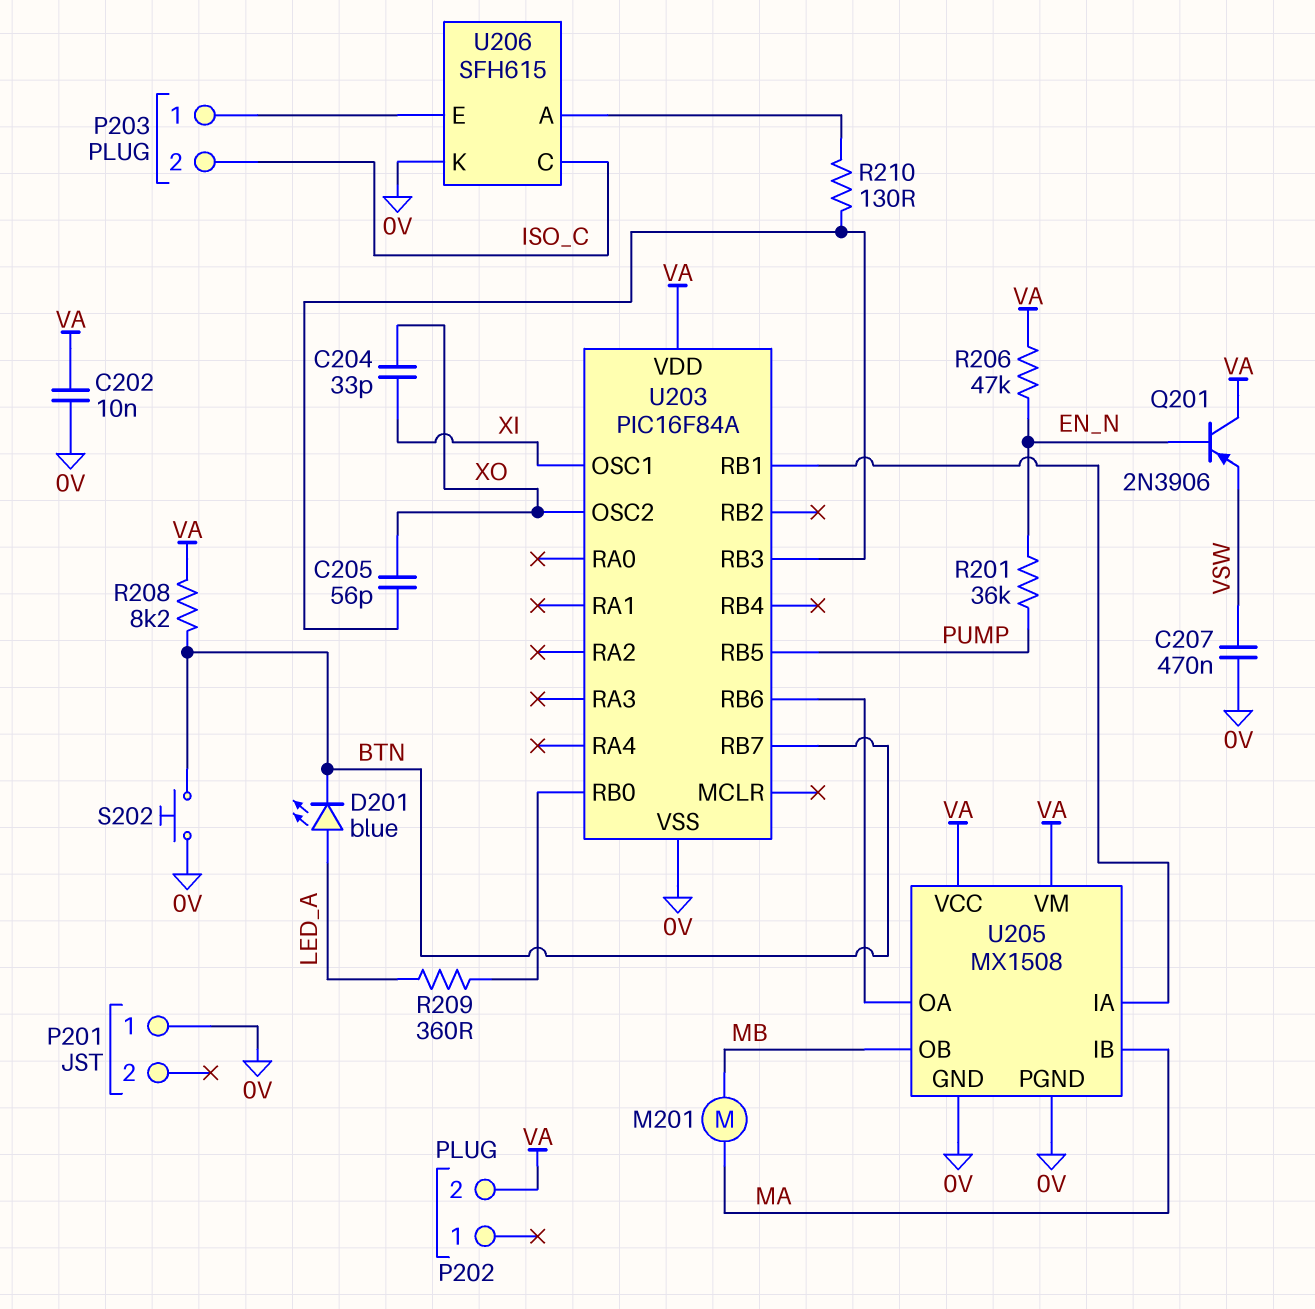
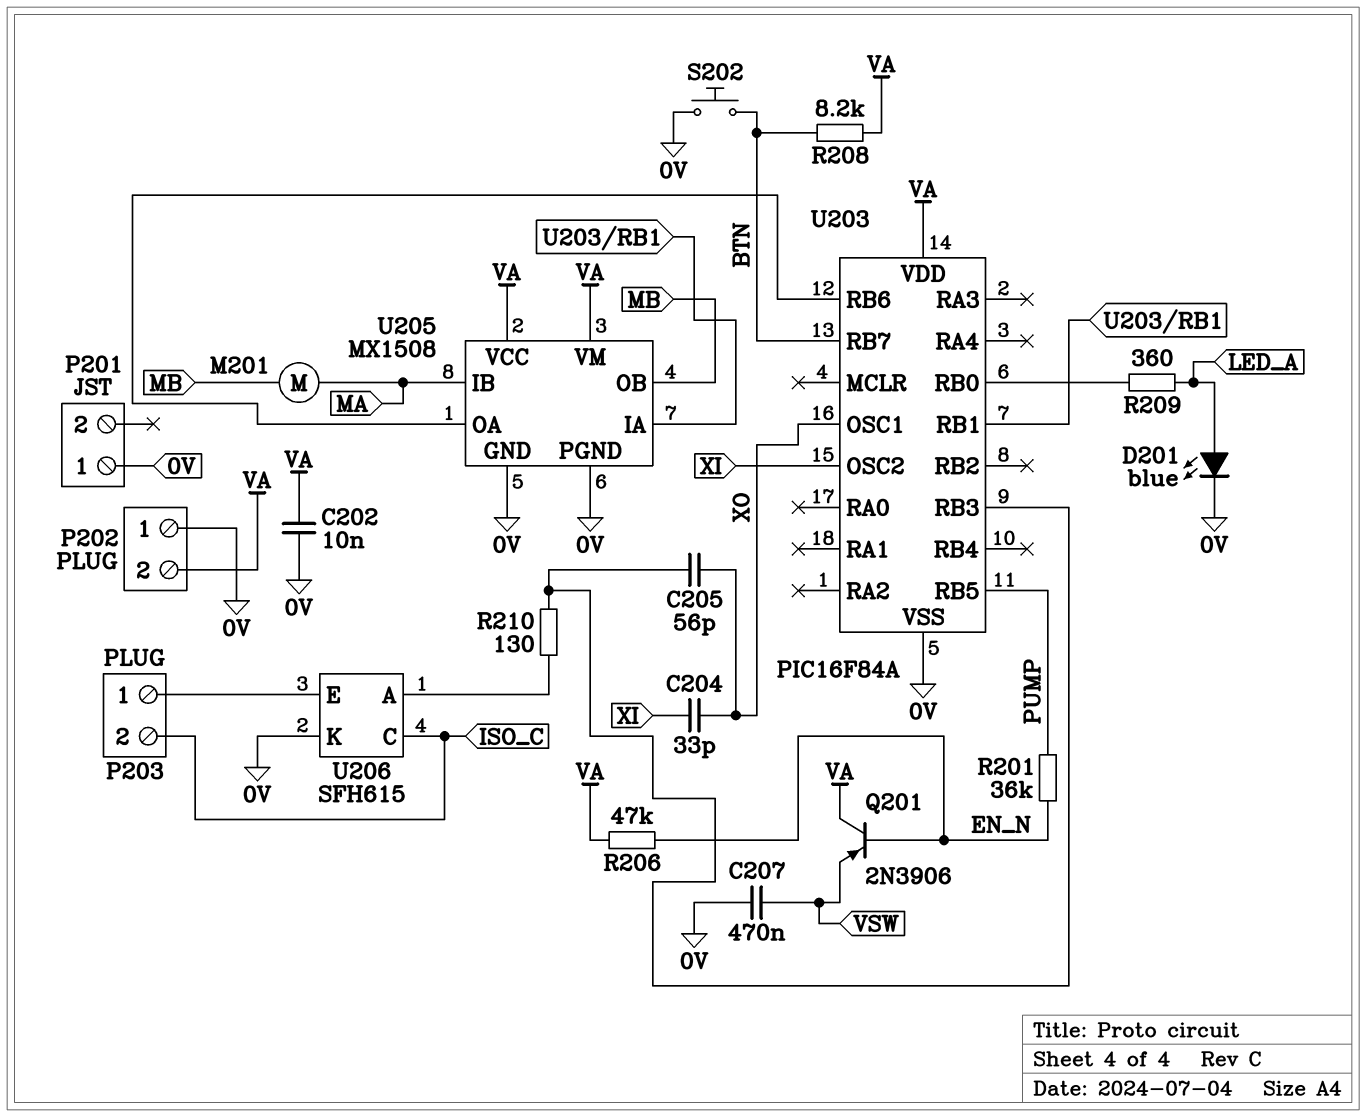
D201: LED blue (A LED_A, K BTN) -> LED blue (A LED_A, K 0V)
P202 pin 1: none -> 0V
U203 pin OSC1: XI -> XO
U203 pin OSC2: XO -> XI

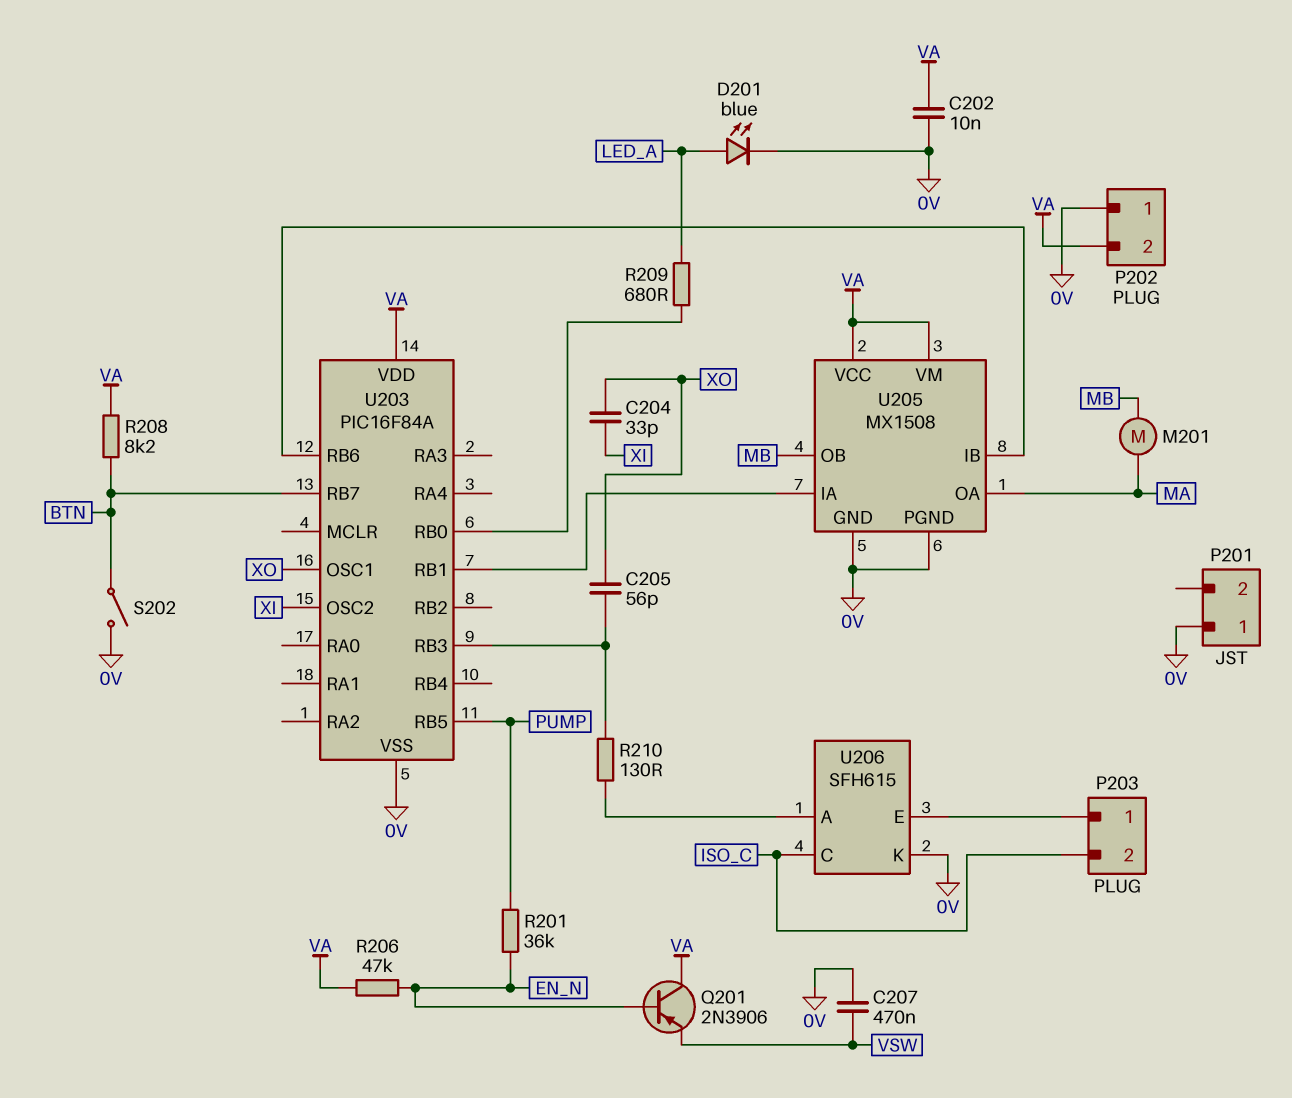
R209: 360 (LED_A, U203/RB0) -> 680 (LED_A, U203/RB0)
S202: button (0V, BTN) -> switch (0V, BTN)
U205 pin IB: MA -> U203/RB6
U205 pin OA: U203/RB6 -> MA

